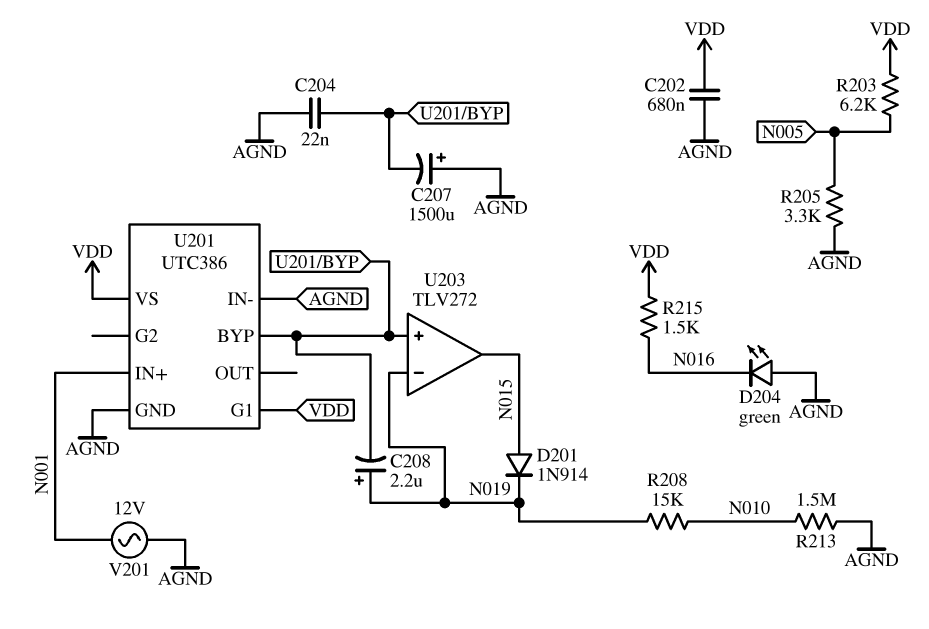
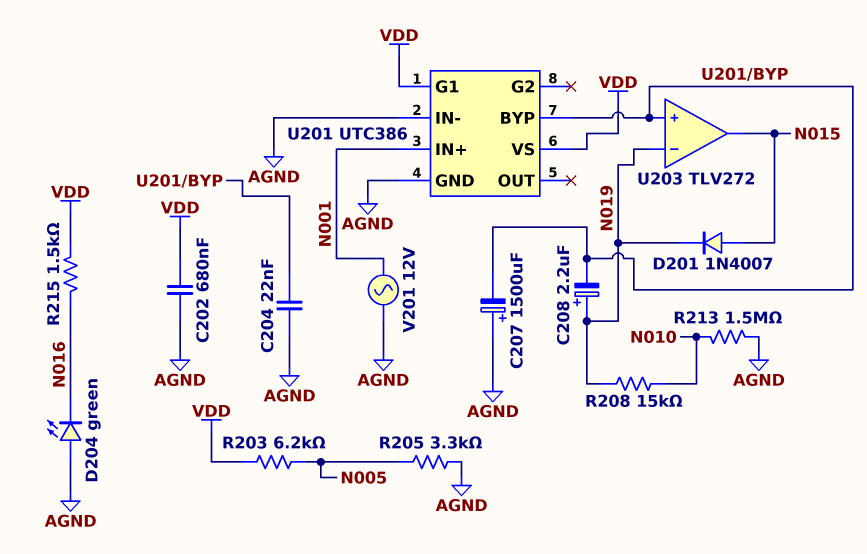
D201: diode 1N914 (A N015, K N019) -> diode 1N4007 (A N015, K N019)

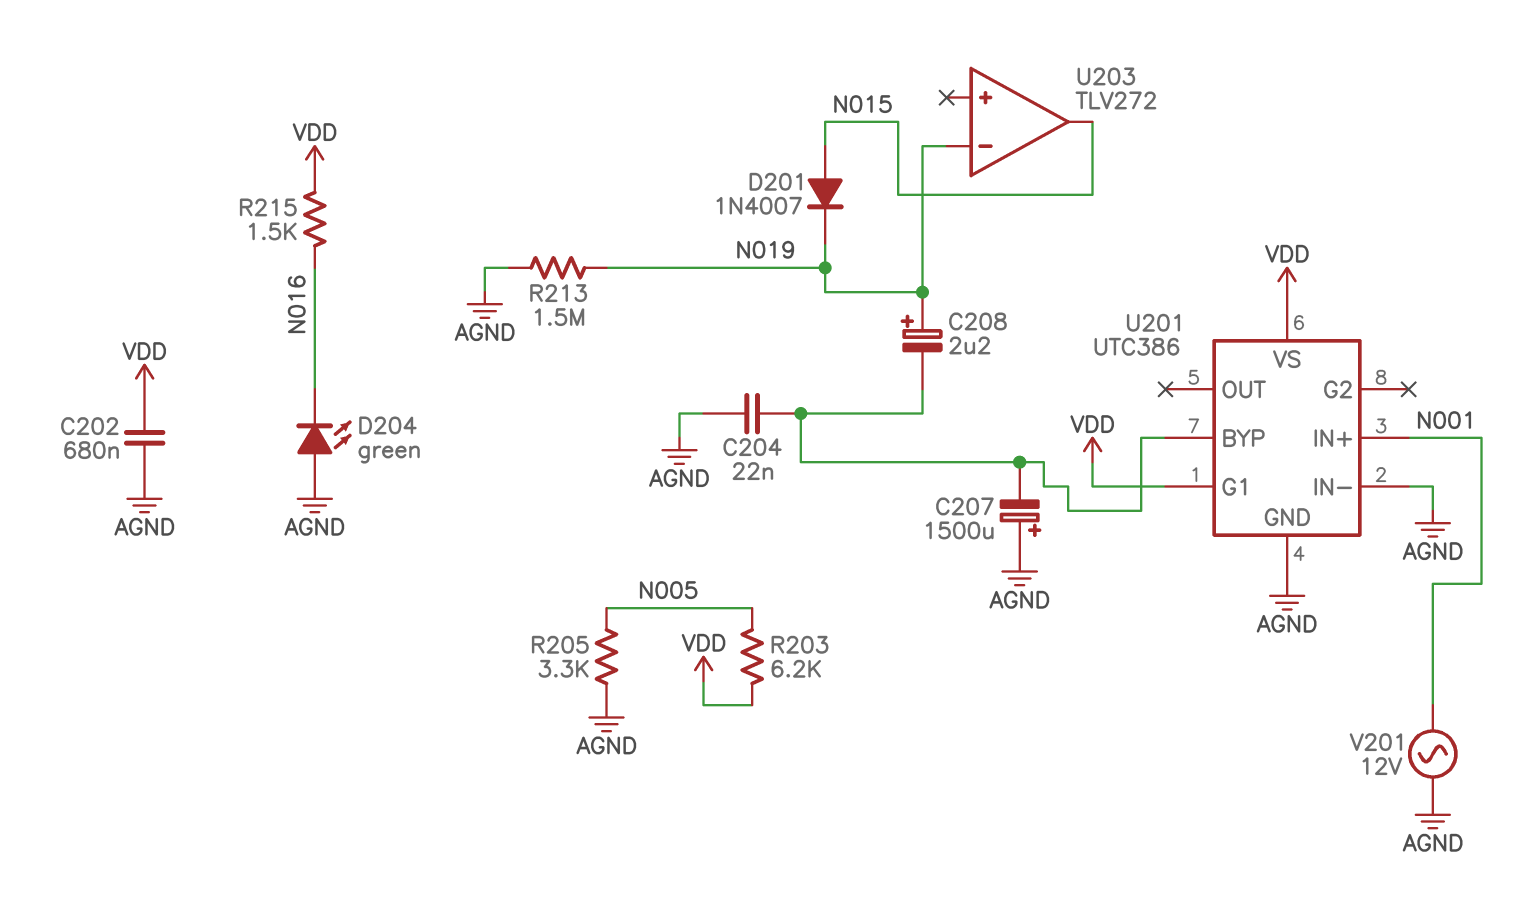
R208: 15k (N010, N019) -> none
R213: 1.5M (AGND, N010) -> 1.5M (AGND, N019)
U203 pin in+: U201/BYP -> none

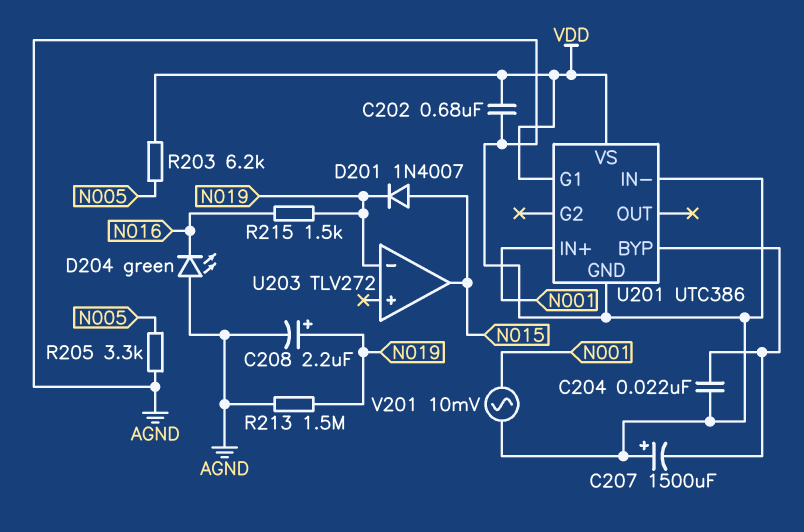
C208: 2.2uF (plus N019, minus U201/BYP) -> 2.2uF (plus N019, minus AGND)
R215: 1.5k (N016, VDD) -> 1.5k (N016, N019)
V201: AC 12V (AGND, N001) -> AC 10mV (AGND, N001)

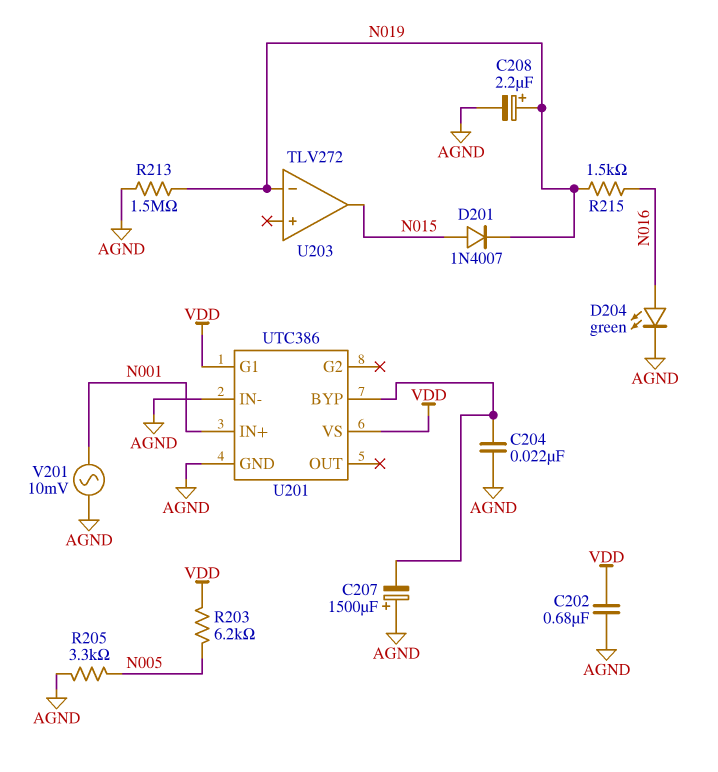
D204: LED green (A AGND, K N016) -> LED green (A N016, K AGND)

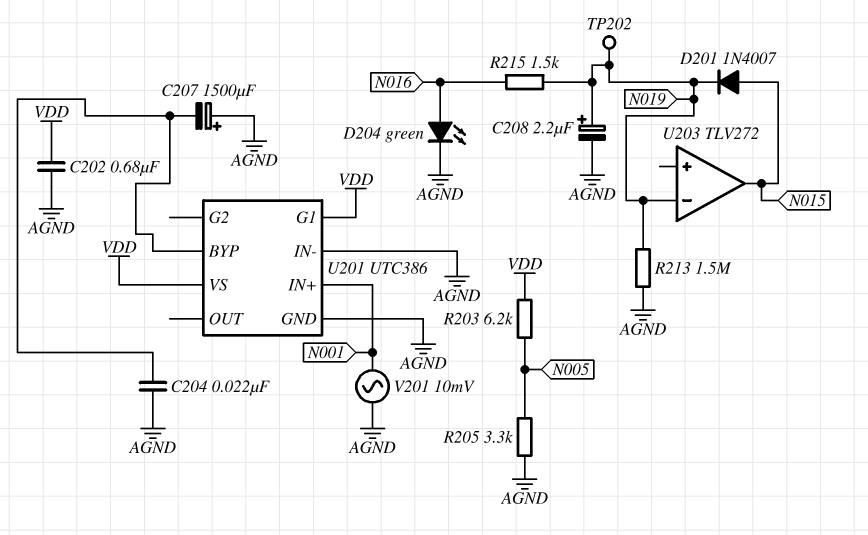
TP202: none -> test point (N019)

